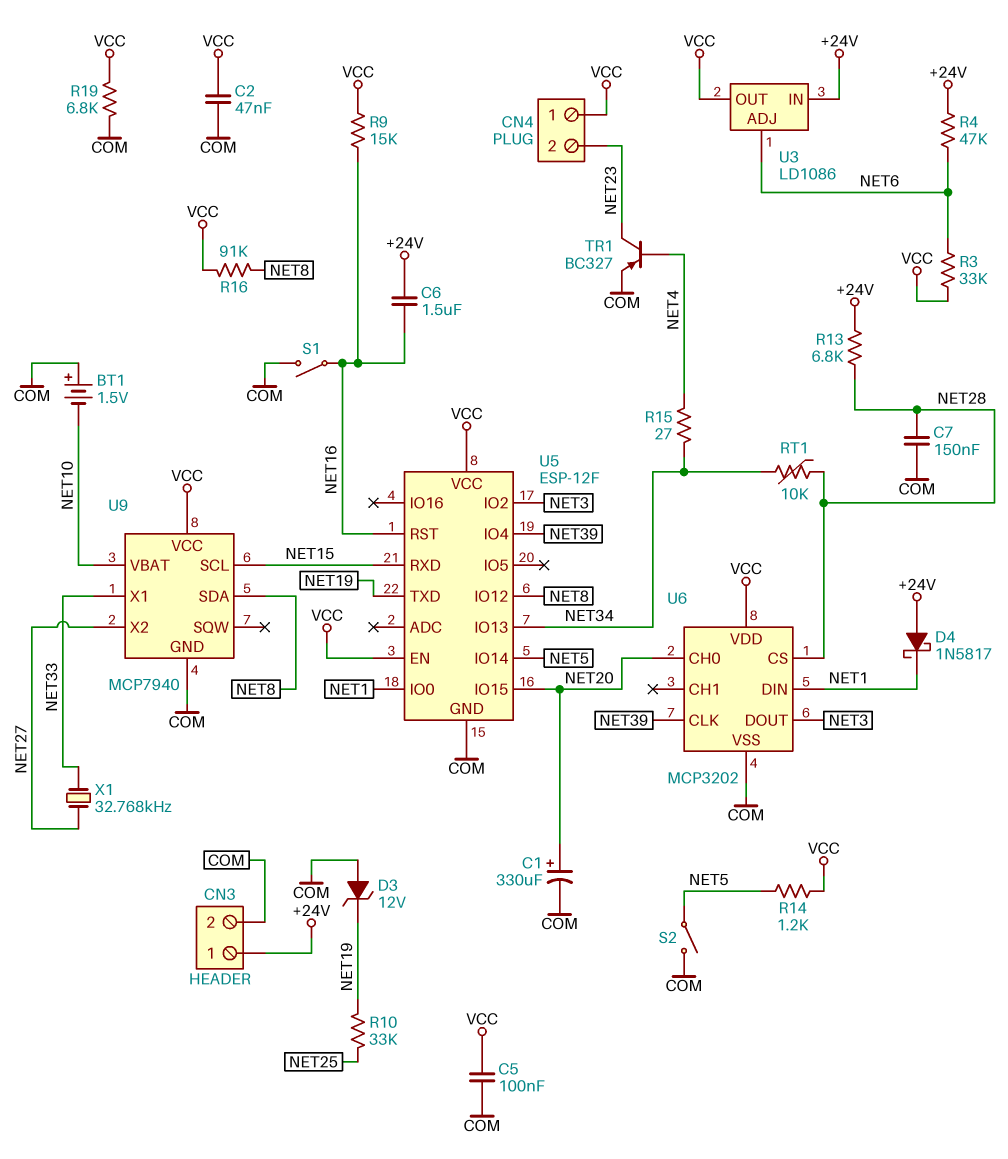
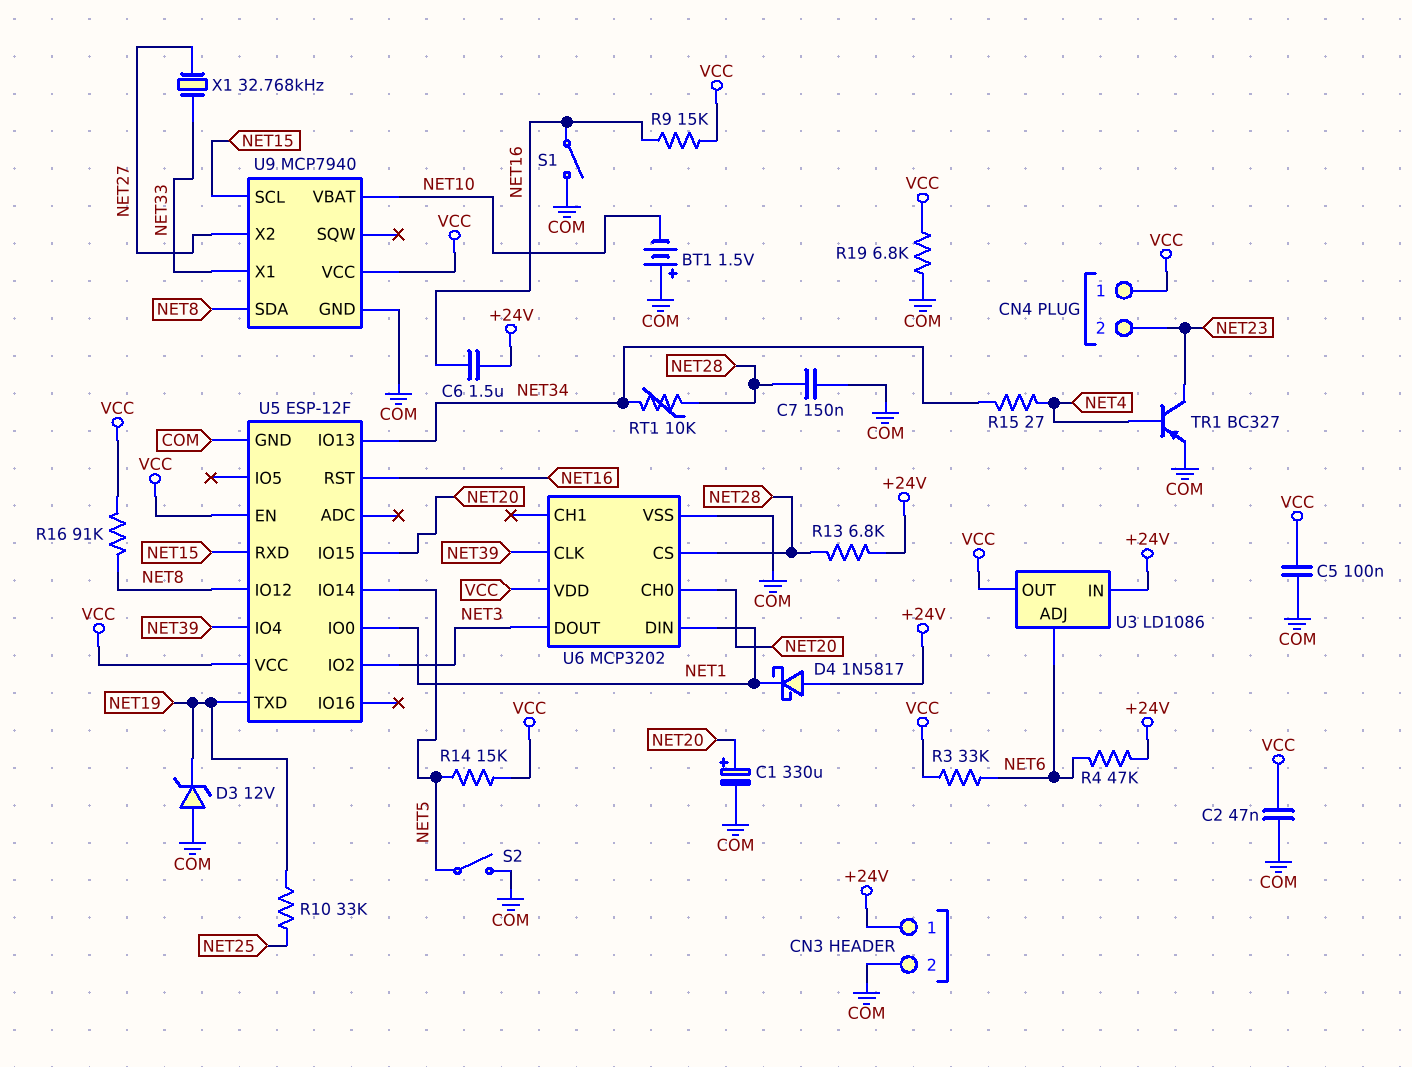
R14: 1.2k (NET5, VCC) -> 15k (NET5, VCC)

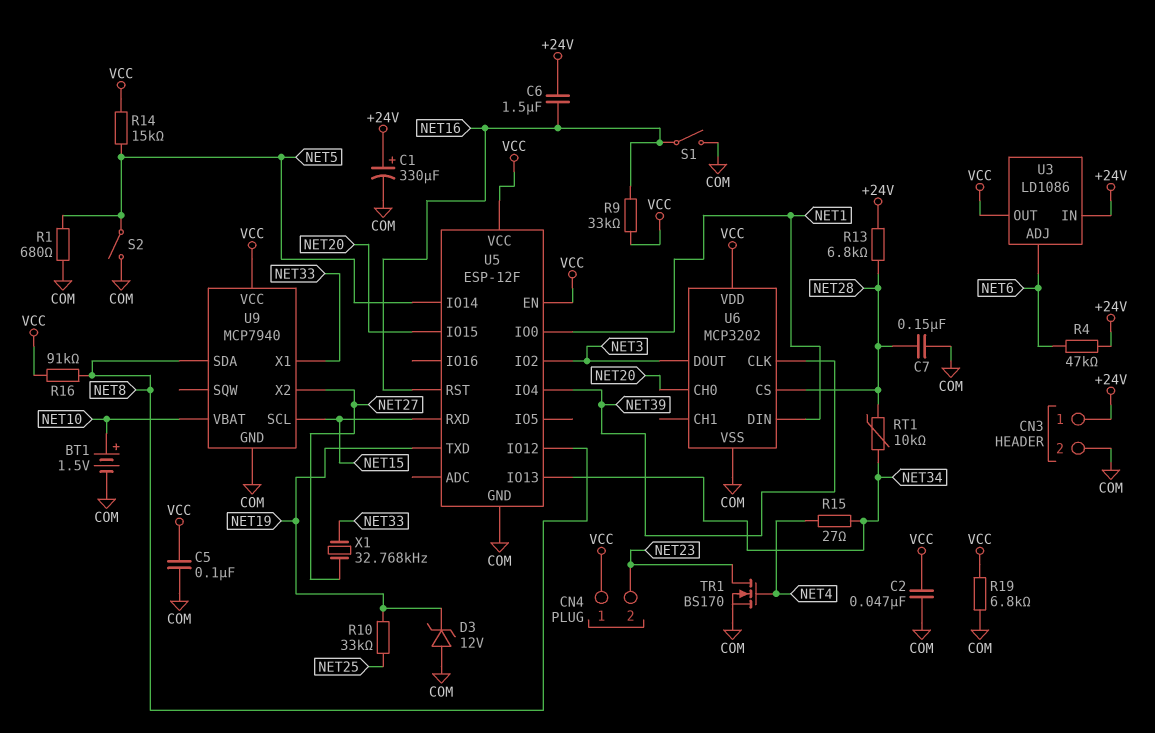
BT1: 1.5V (plus COM, minus NET10) -> 1.5V (plus NET10, minus COM)
C1: 330uF (plus NET20, minus COM) -> 330uF (plus +24V, minus COM)
D4: schottky 1N5817 (A +24V, K NET1) -> none
R1: none -> 680 (COM, NET5)
R3: 33k (NET6, VCC) -> none
R9: 15k (NET16, VCC) -> 33k (NET16, VCC)
TR1: PNP BC327 (B NET4, C NET23, E COM) -> NMOS BS170 (G NET4, D NET23, S COM)

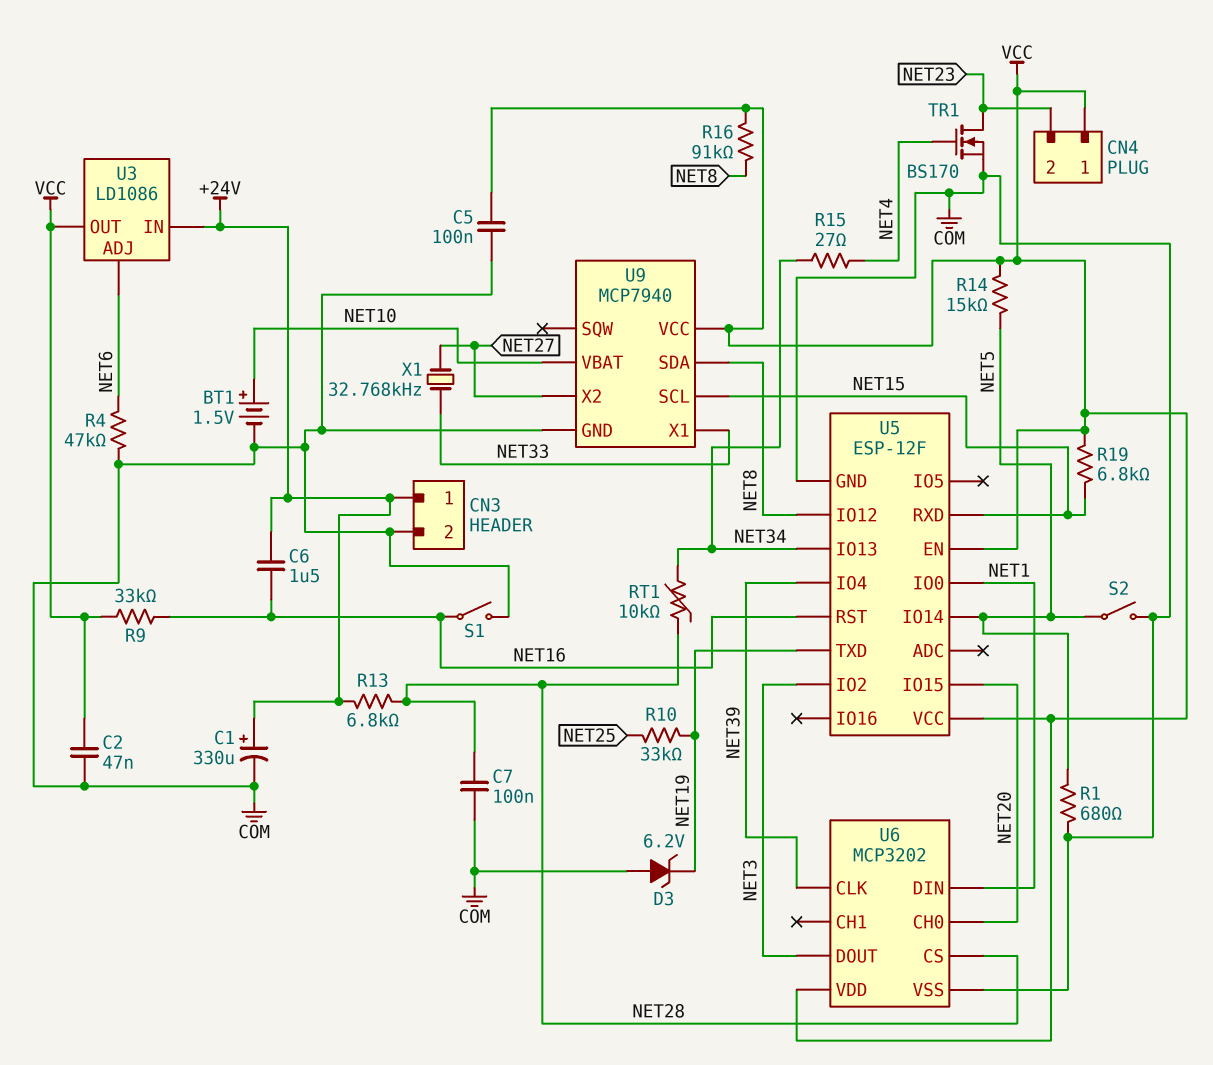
C7: 150nF (COM, NET28) -> 100nF (COM, NET28)
D3: zener 12V (A COM, K NET19) -> zener 6.2V (A COM, K NET19)
R4: 47k (+24V, NET6) -> 47k (COM, NET6)
R19: 6.8k (COM, VCC) -> 6.8k (NET15, VCC)

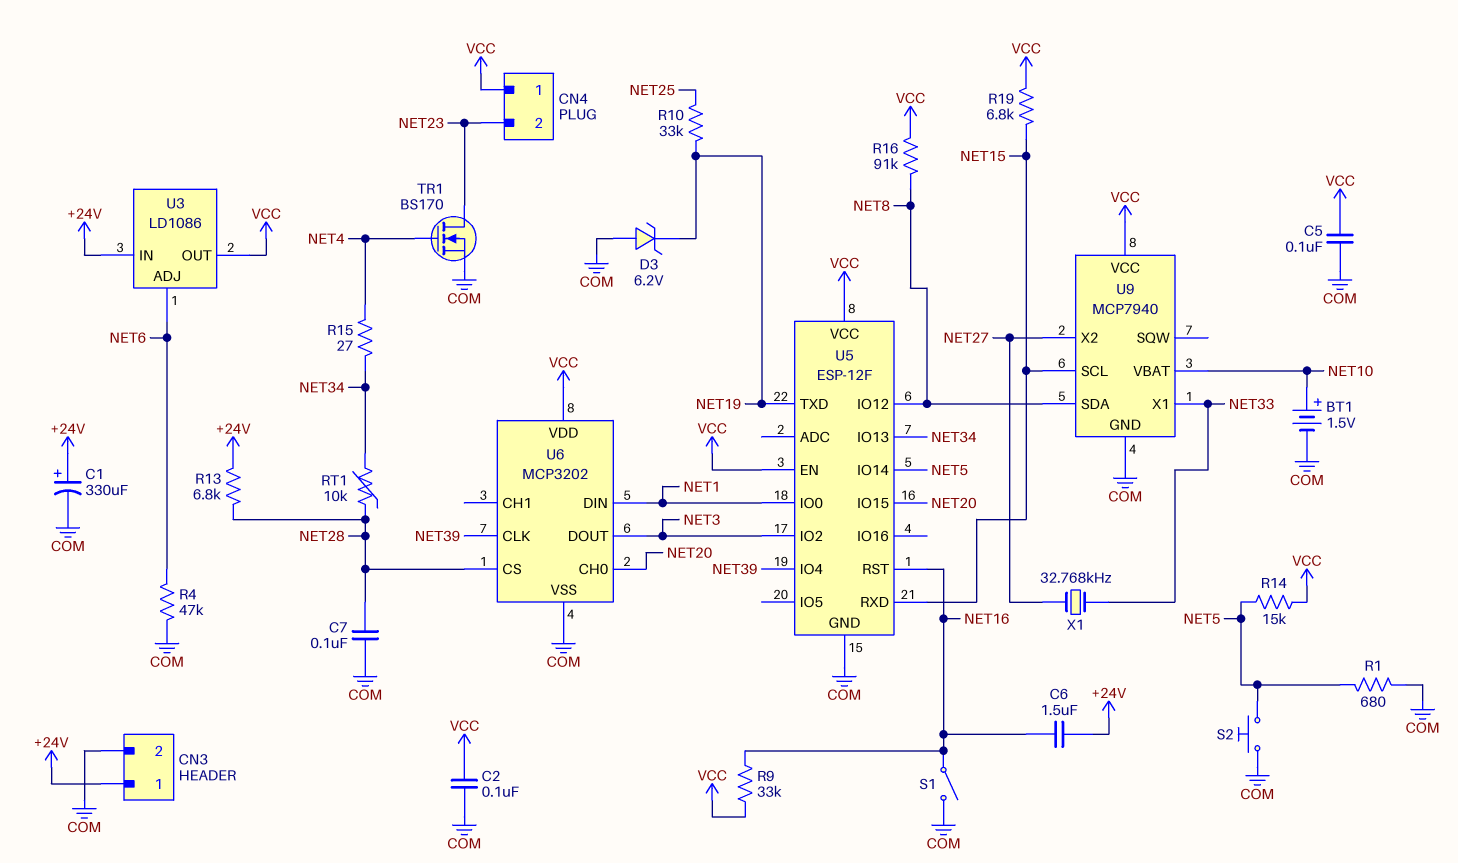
C2: 47nF (COM, VCC) -> 100nF (COM, VCC)
S2: switch (COM, NET5) -> button (COM, NET5)

